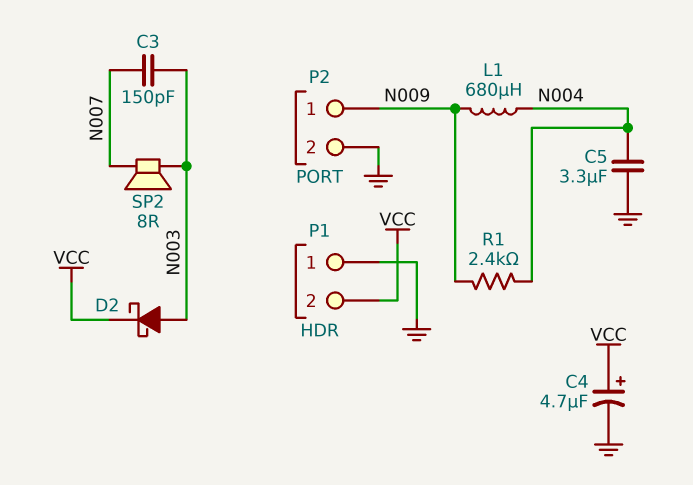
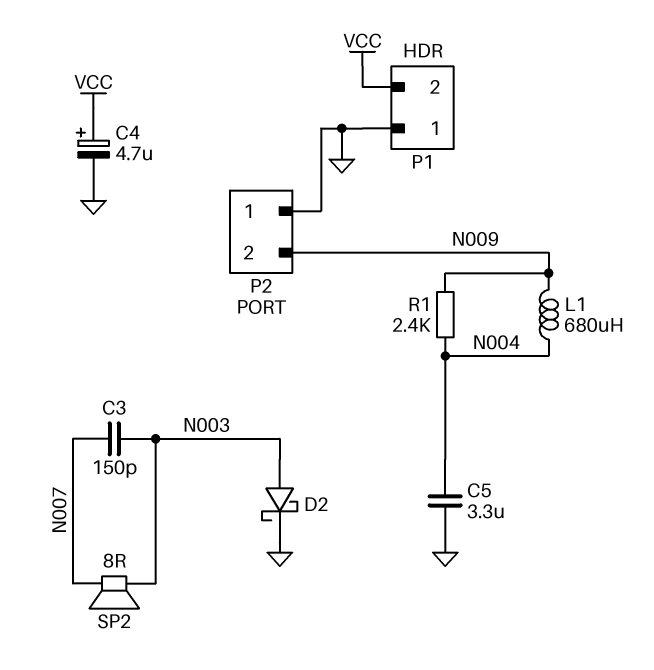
D2: schottky (A N003, K VCC) -> schottky (A N003, K GND)
P2 pin 1: N009 -> GND
P2 pin 2: GND -> N009

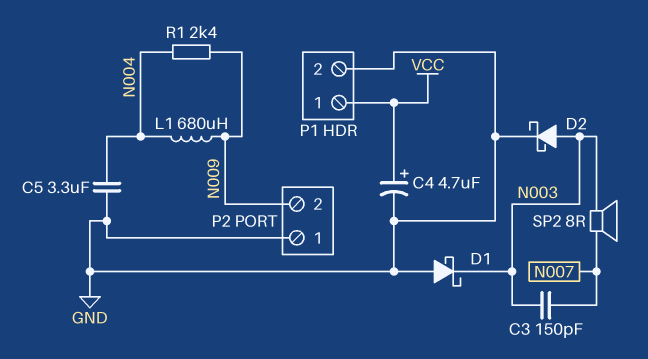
D1: none -> schottky (A GND, K N003)
P1 pin 1: GND -> VCC
P1 pin 2: VCC -> GND

